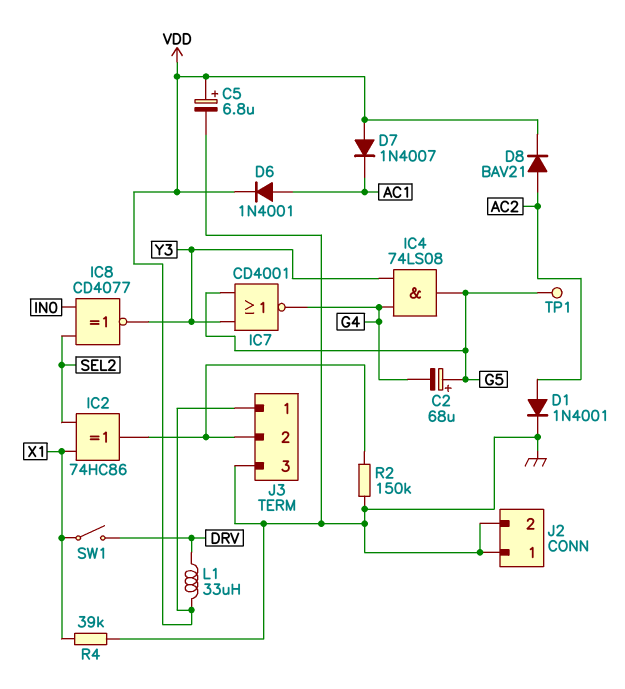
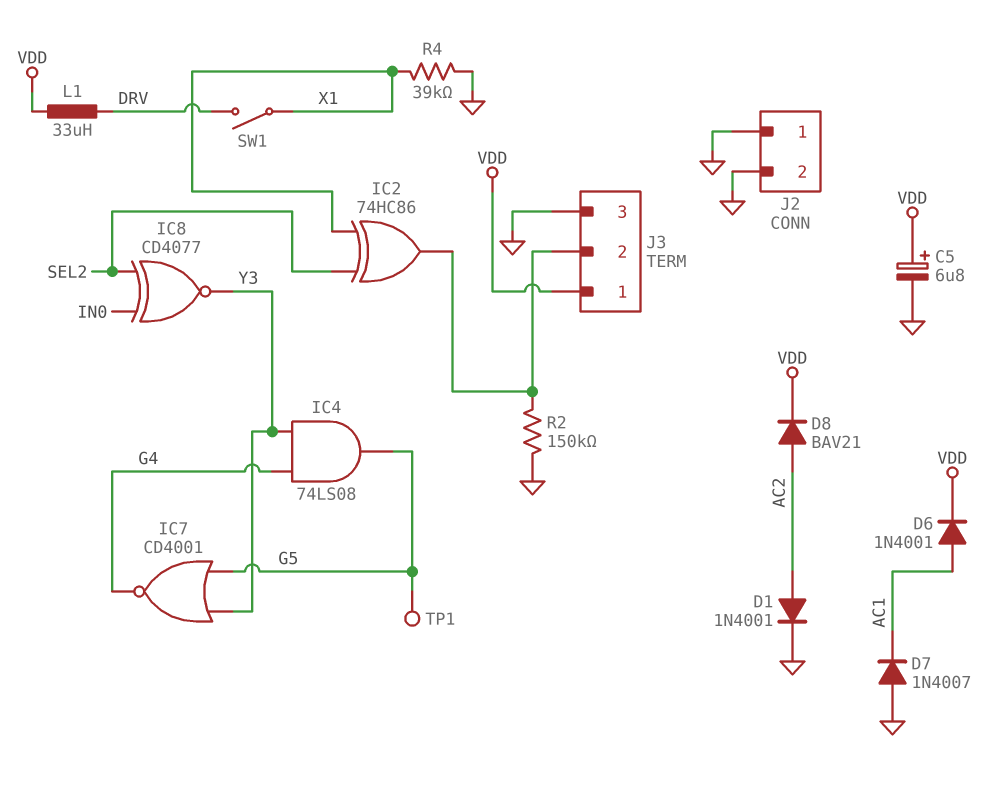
C2: 68uF (plus G5, minus G4) -> none
D7: diode 1N4007 (A VDD, K AC1) -> diode 1N4007 (A GND, K AC1)

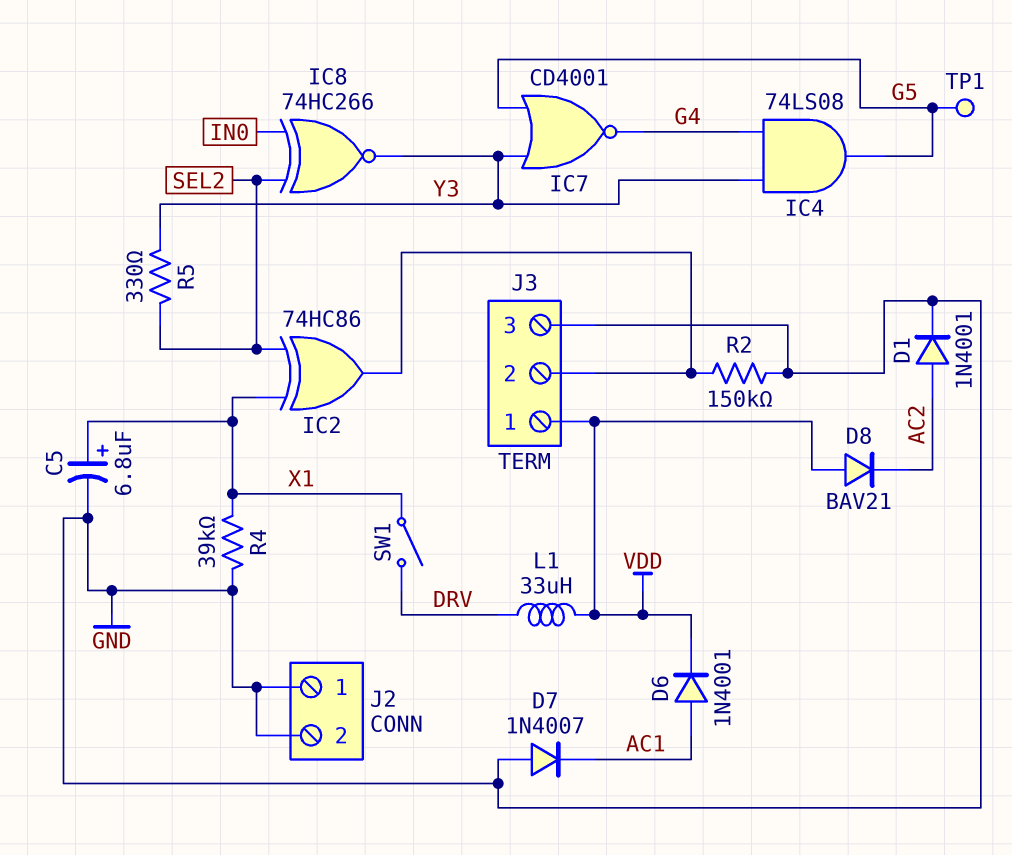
C5: 6.8uF (plus VDD, minus GND) -> 6.8uF (plus X1, minus GND)
D8: diode BAV21 (A AC2, K VDD) -> diode BAV21 (A VDD, K AC2)
IC8: XNOR CD4077 (in IN0, in SEL2, out Y3) -> XNOR 74HC266 (in IN0, in SEL2, out Y3)
R5: none -> 330 (SEL2, Y3)

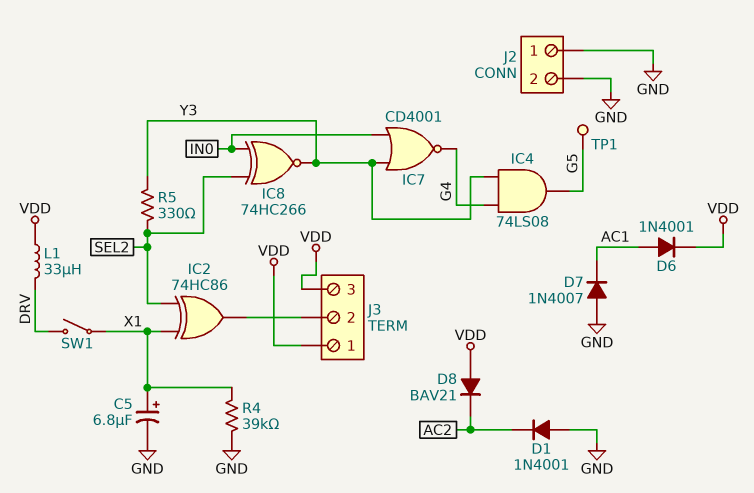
D1: diode 1N4001 (A AC2, K GND) -> diode 1N4001 (A GND, K AC2)
IC7: NOR CD4001 (in G5, in Y3, out G4) -> NOR CD4001 (in IN0, in Y3, out G4)
J3 pin 3: GND -> VDD
R2: 150k (GND, J3/2) -> none

